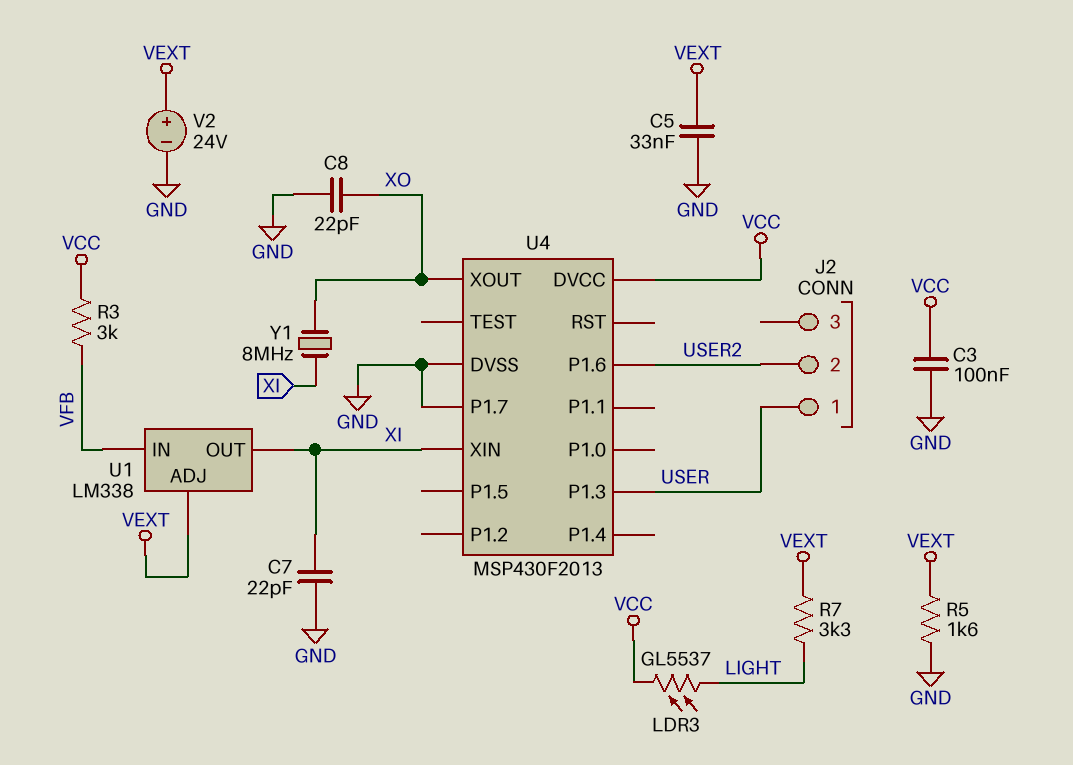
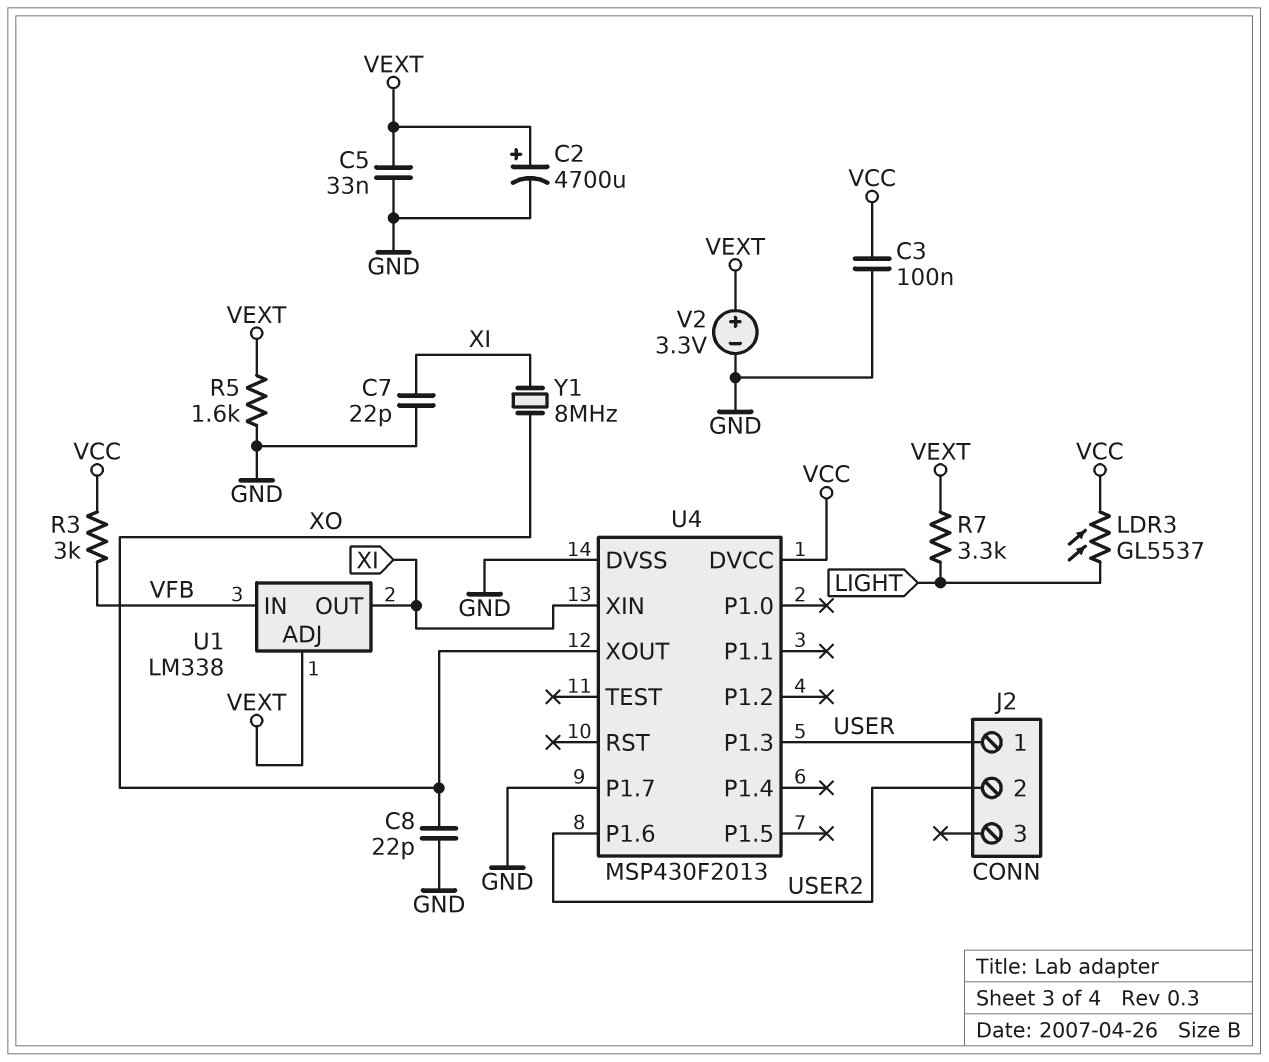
C2: none -> 4700uF (plus VEXT, minus GND)
V2: 24V (plus VEXT, minus GND) -> 3.3V (plus VEXT, minus GND)

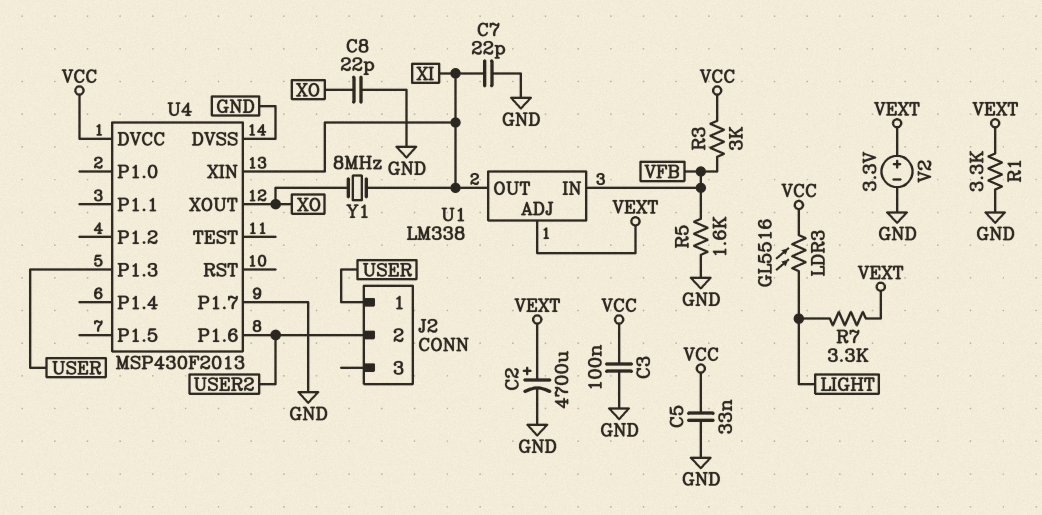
C5: 33nF (GND, VEXT) -> 33nF (GND, VCC)
LDR3: GL5537 (LIGHT, VCC) -> GL5516 (LIGHT, VCC)
R1: none -> 3.3k (GND, VEXT)
R5: 1.6k (GND, VEXT) -> 1.6k (GND, VFB)

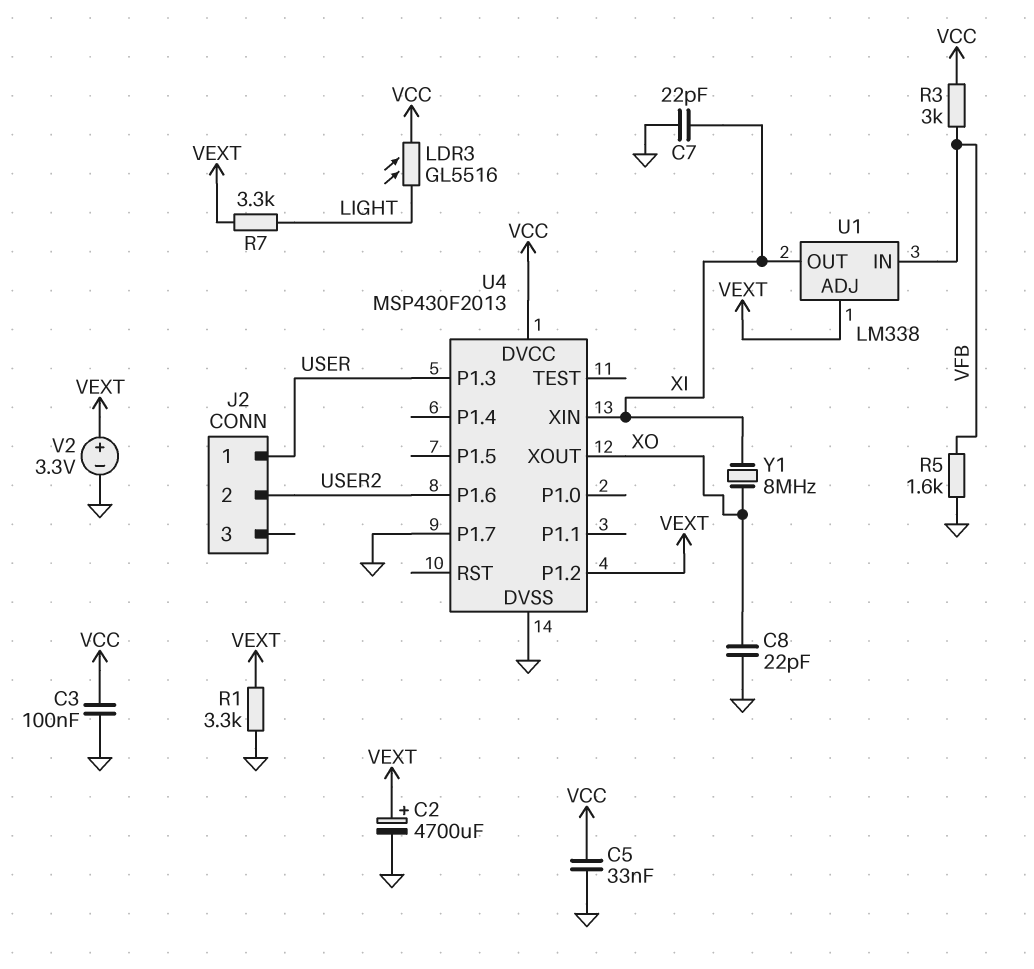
U4 pin P1.2: none -> VEXT

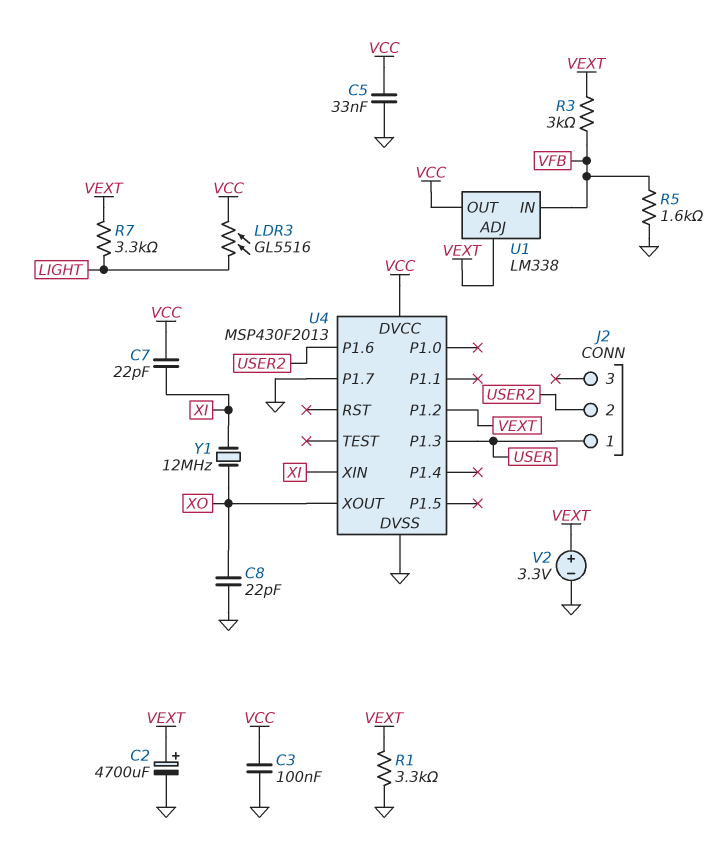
C7: 22pF (GND, XI) -> 22pF (VCC, XI)
R3: 3k (VCC, VFB) -> 3k (VEXT, VFB)
U1 pin OUT: XI -> VCC
Y1: 8MHz (XI, XO) -> 12MHz (XI, XO)

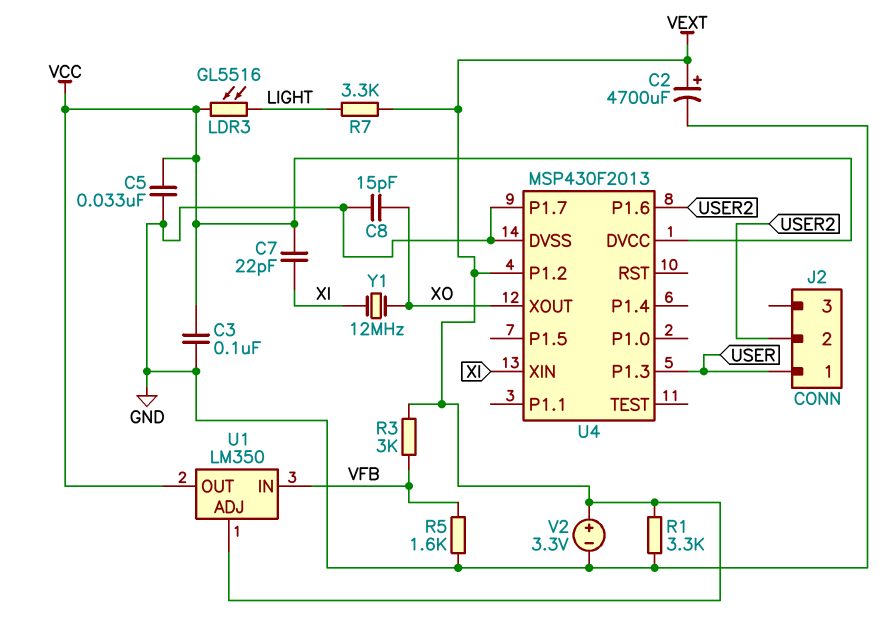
C8: 22pF (GND, XO) -> 15pF (GND, XO)
U1: LM338 -> LM350

